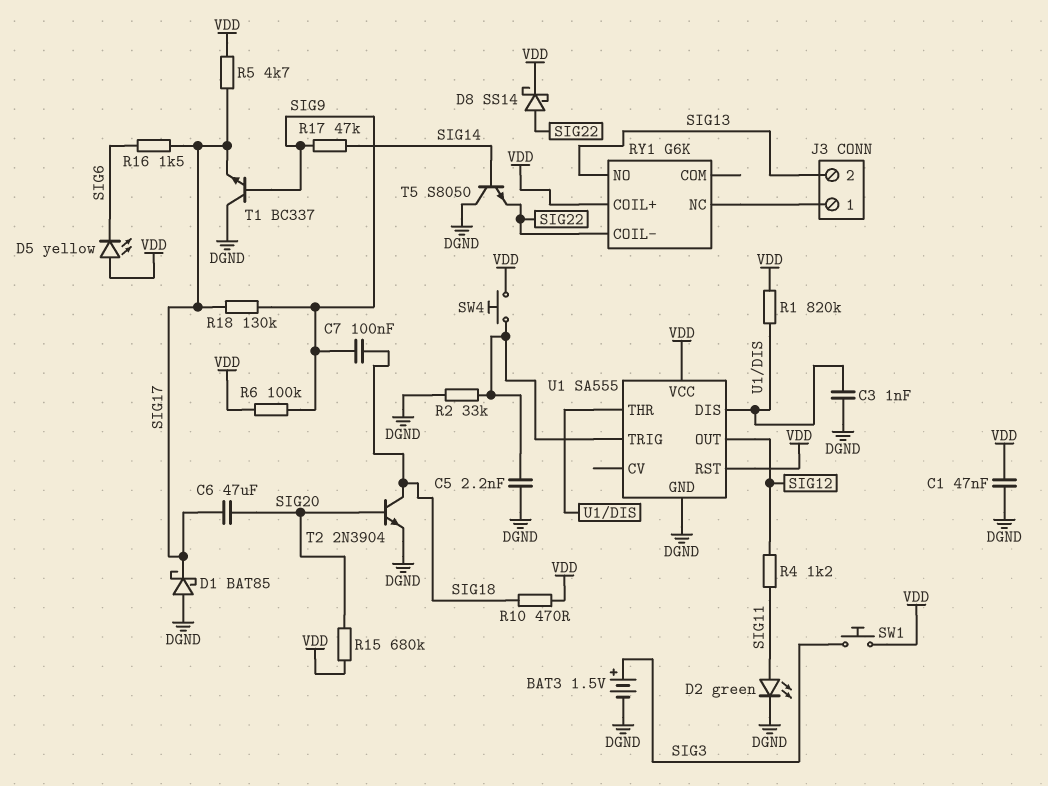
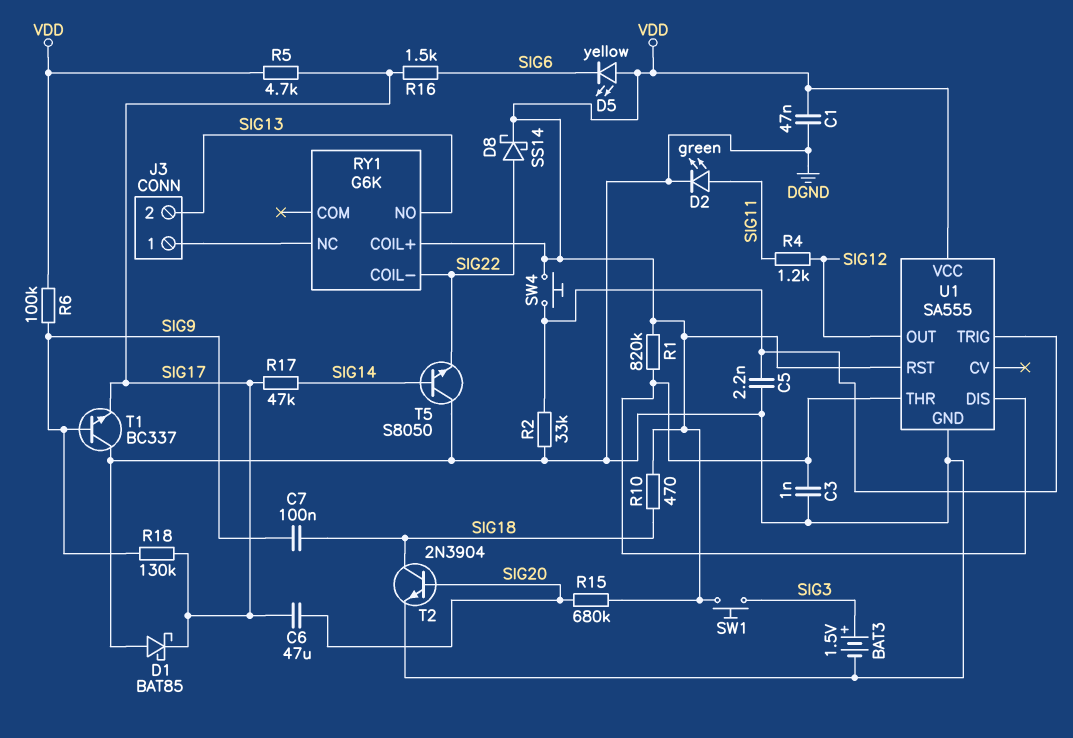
R17: 47k (SIG9, SIG14) -> 47k (SIG14, SIG17)

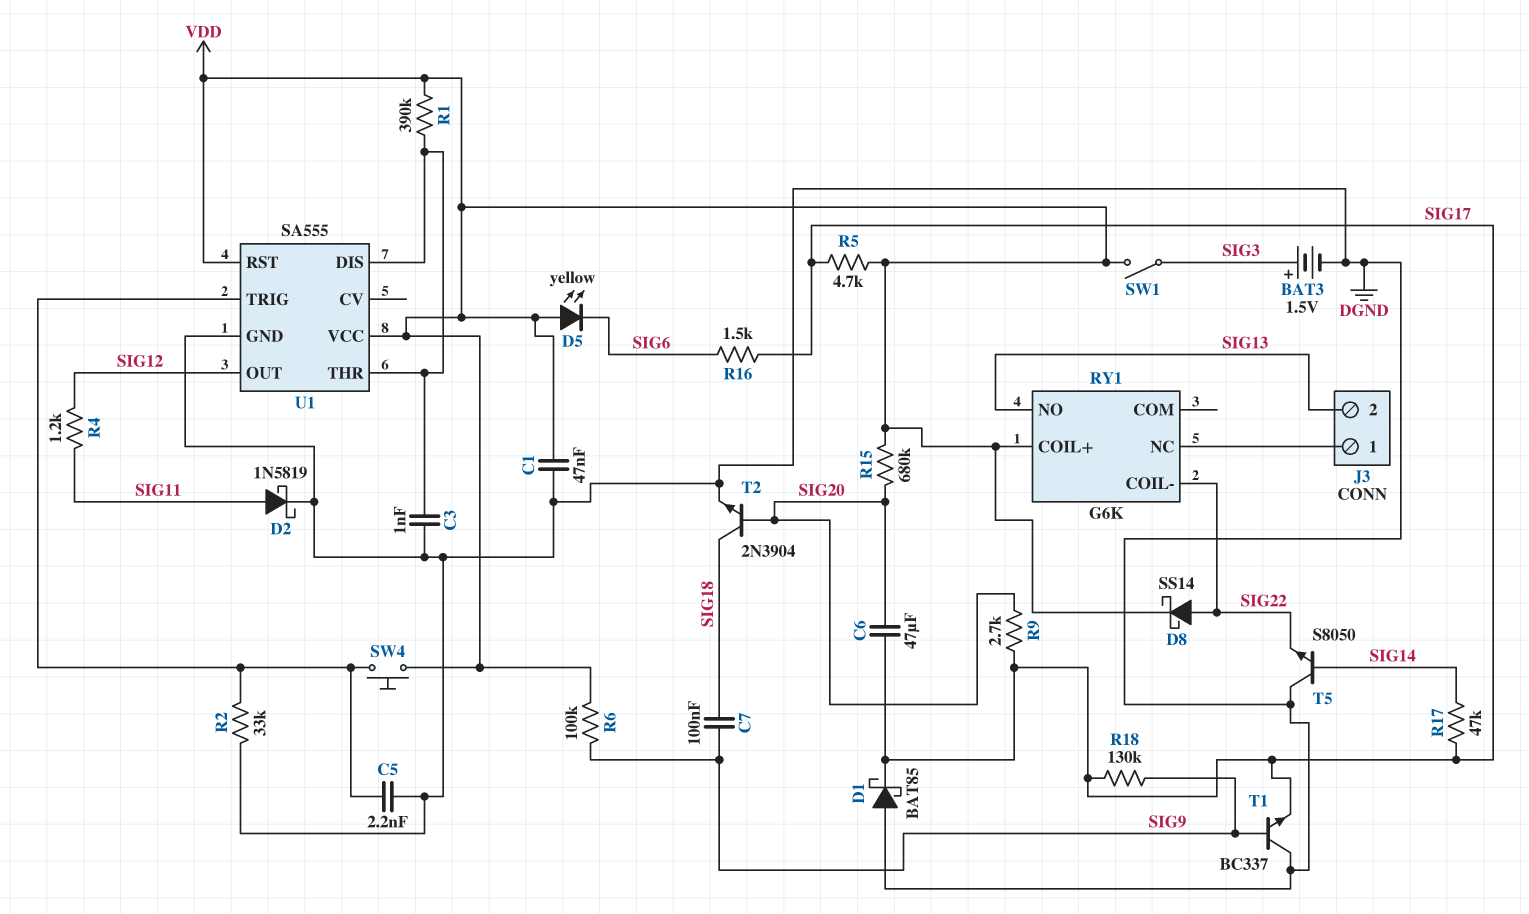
D2: LED green (A SIG11, K DGND) -> schottky 1N5819 (A SIG11, K DGND)
R1: 820k (U1/DIS, VDD) -> 390k (U1/DIS, VDD)
R9: none -> 2.7k (SIG17, SIG20)
R10: 470 (SIG18, VDD) -> none
SW1: button (SIG3, VDD) -> switch (SIG3, VDD)

